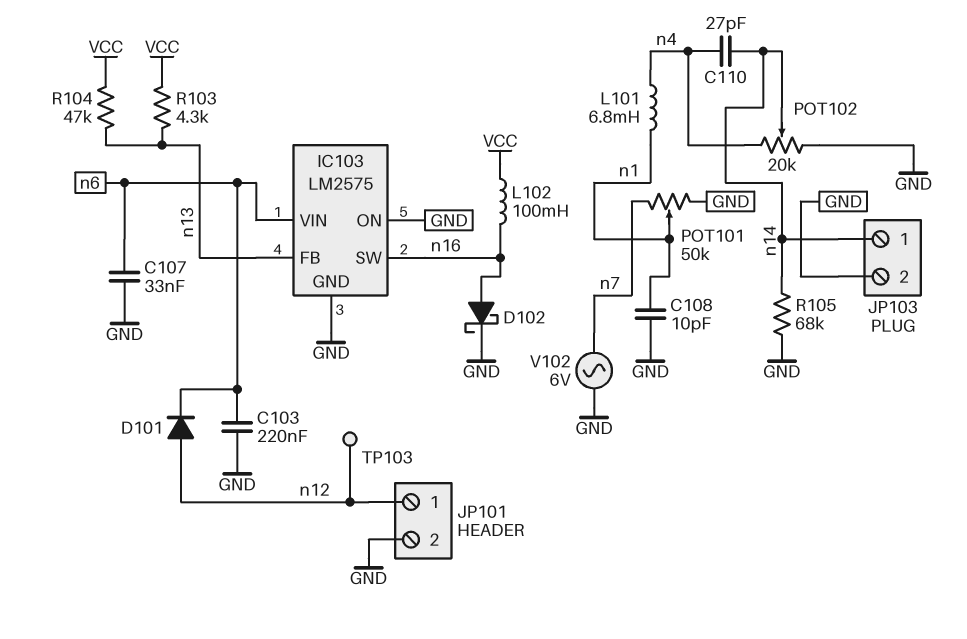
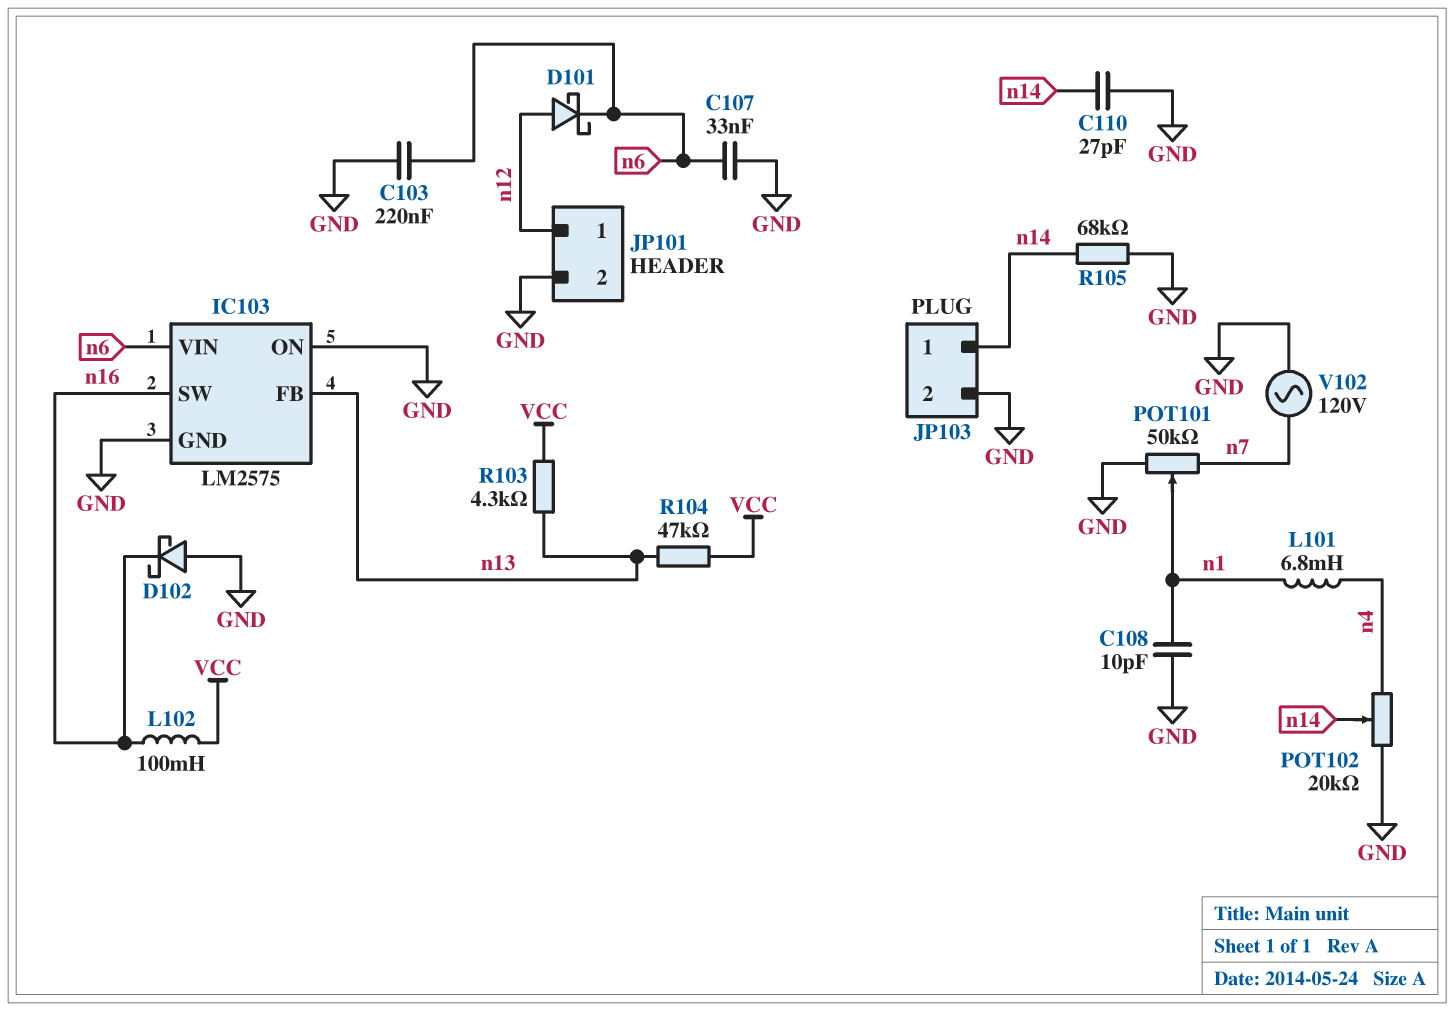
C110: 27pF (n4, n14) -> 27pF (GND, n14)
D101: diode (A n12, K n6) -> schottky (A n12, K n6)
D102: schottky (A n16, K GND) -> schottky (A GND, K n16)
TP103: test point (n12) -> none
V102: AC 6V (GND, n7) -> AC 120V (GND, n7)

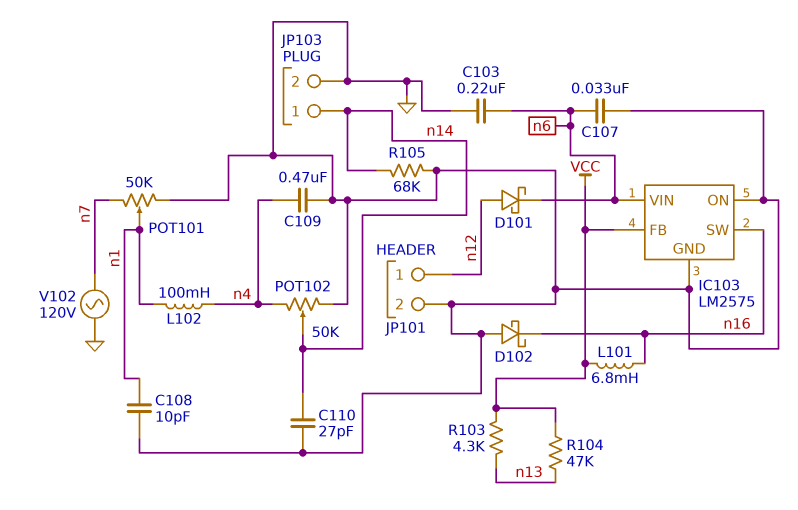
C109: none -> 470nF (GND, n4)
IC103 pin FB: n13 -> VCC
L101: 6.8mH (n1, n4) -> 6.8mH (VCC, n16)
L102: 100mH (VCC, n16) -> 100mH (n1, n4)
POT102: 20k (GND, n4, wiper n14) -> 50k (GND, n4, wiper n14)

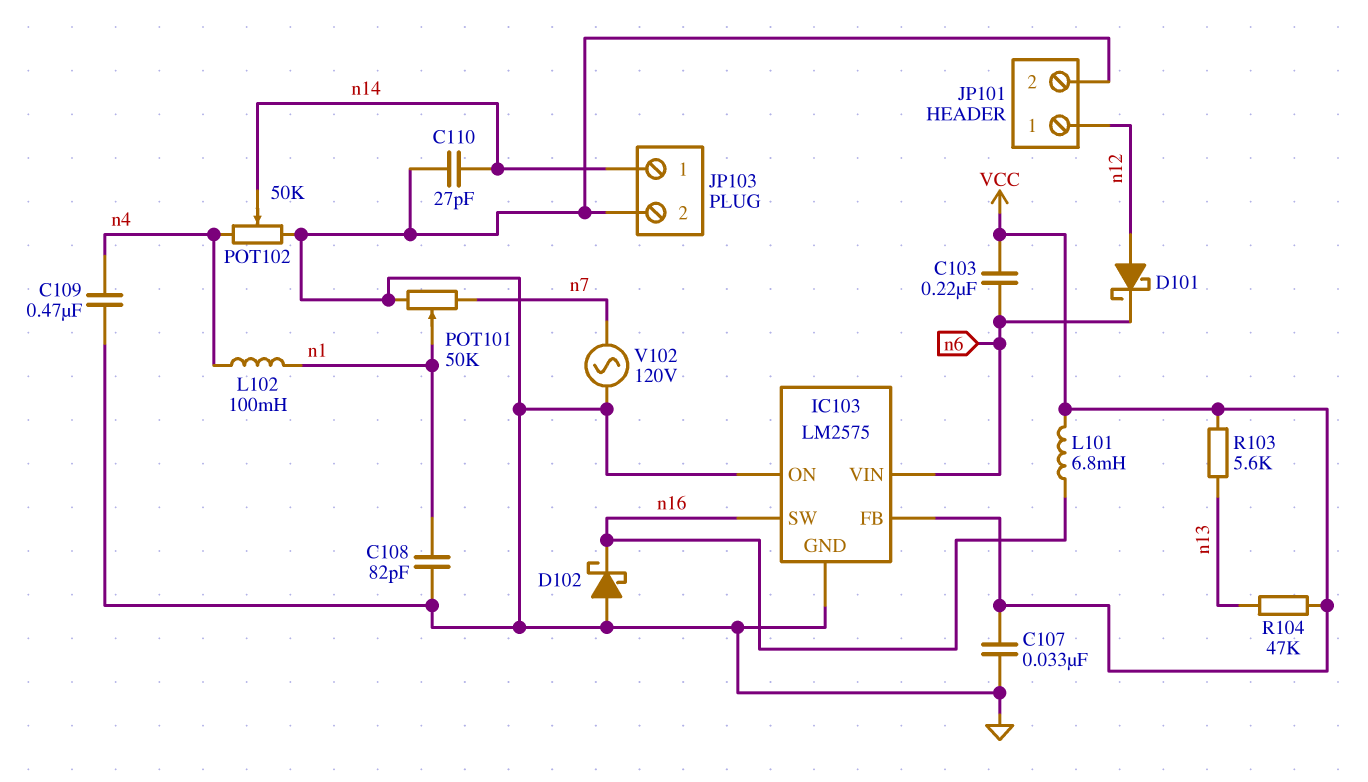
C103: 220nF (GND, n6) -> 220nF (VCC, n6)
C107: 33nF (GND, n6) -> 33nF (GND, VCC)
C108: 10pF (GND, n1) -> 82pF (GND, n1)
R103: 4.3k (VCC, n13) -> 5.6k (VCC, n13)
R105: 68k (GND, n14) -> none

